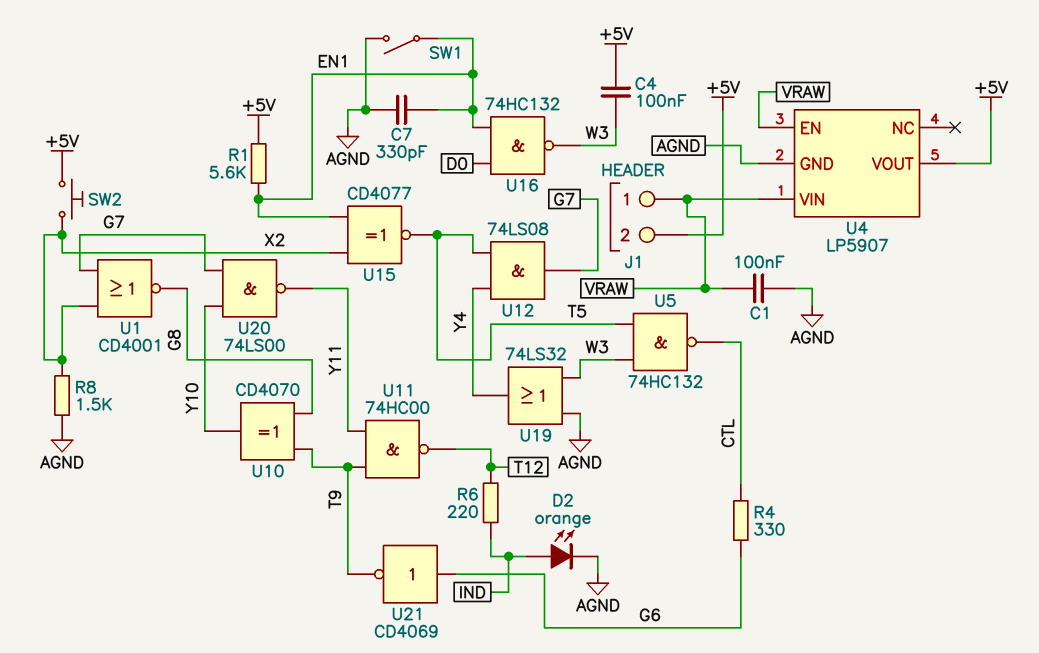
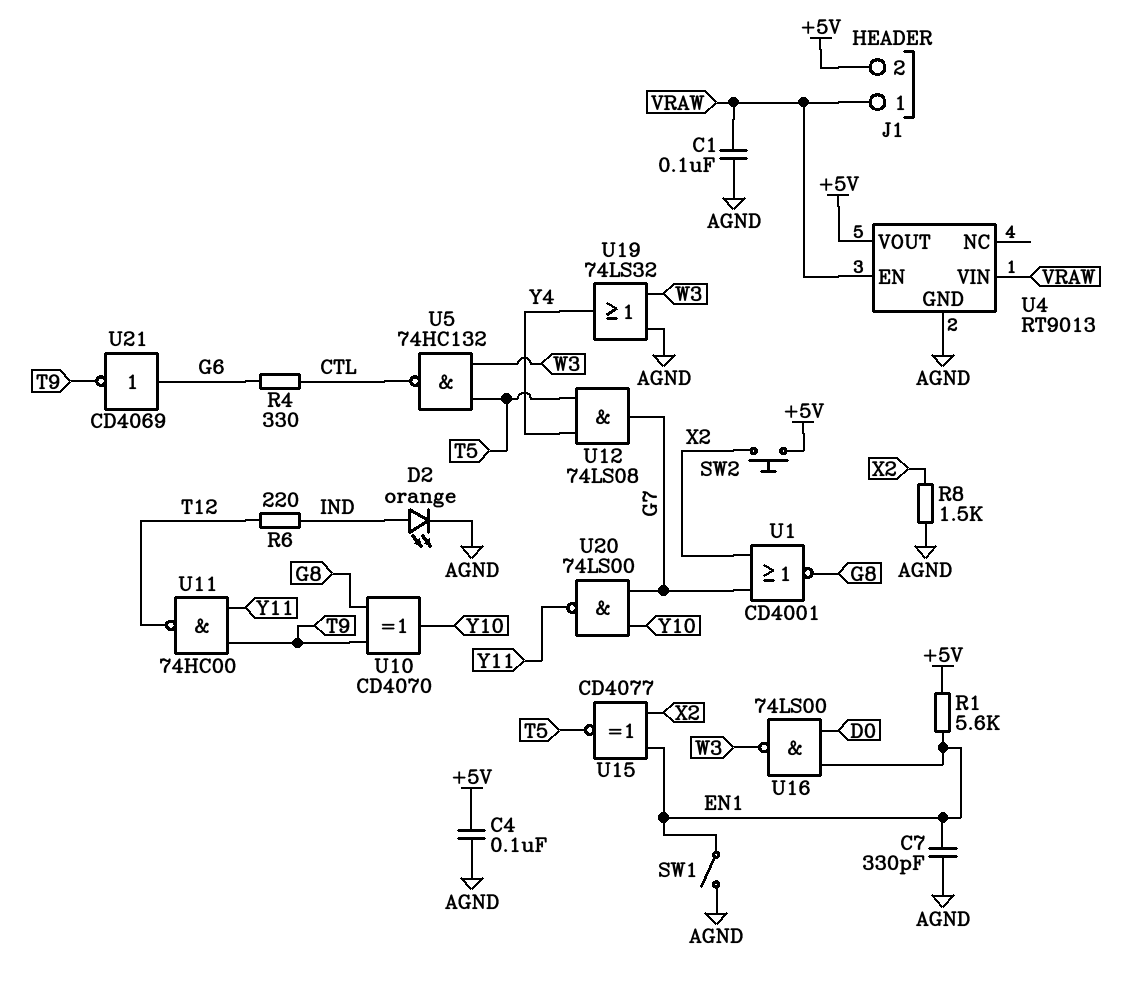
C4: 100nF (+5V, W3) -> 100nF (+5V, AGND)
U4: LP5907 -> RT9013
U16: NAND 74HC132 (in D0, in EN1, out W3) -> NAND 74LS00 (in D0, in EN1, out W3)

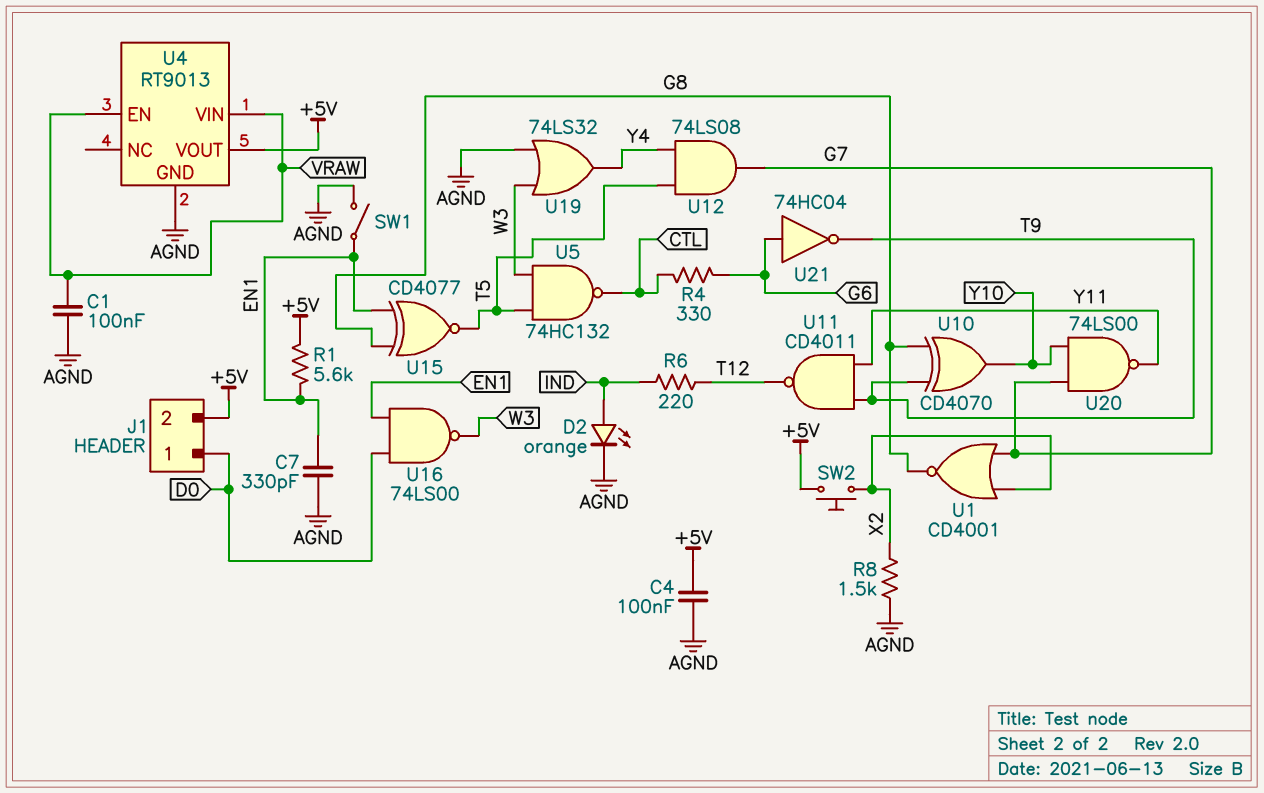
J1 pin 1: VRAW -> D0
U11: NAND 74HC00 (in T9, in Y11, out T12) -> NAND CD4011 (in T9, in Y11, out T12)
U15: XNOR CD4077 (in EN1, in X2, out T5) -> XNOR CD4077 (in EN1, in G8, out T5)
U21: NOT CD4069 (in G6, out T9) -> NOT 74HC04 (in G6, out T9)

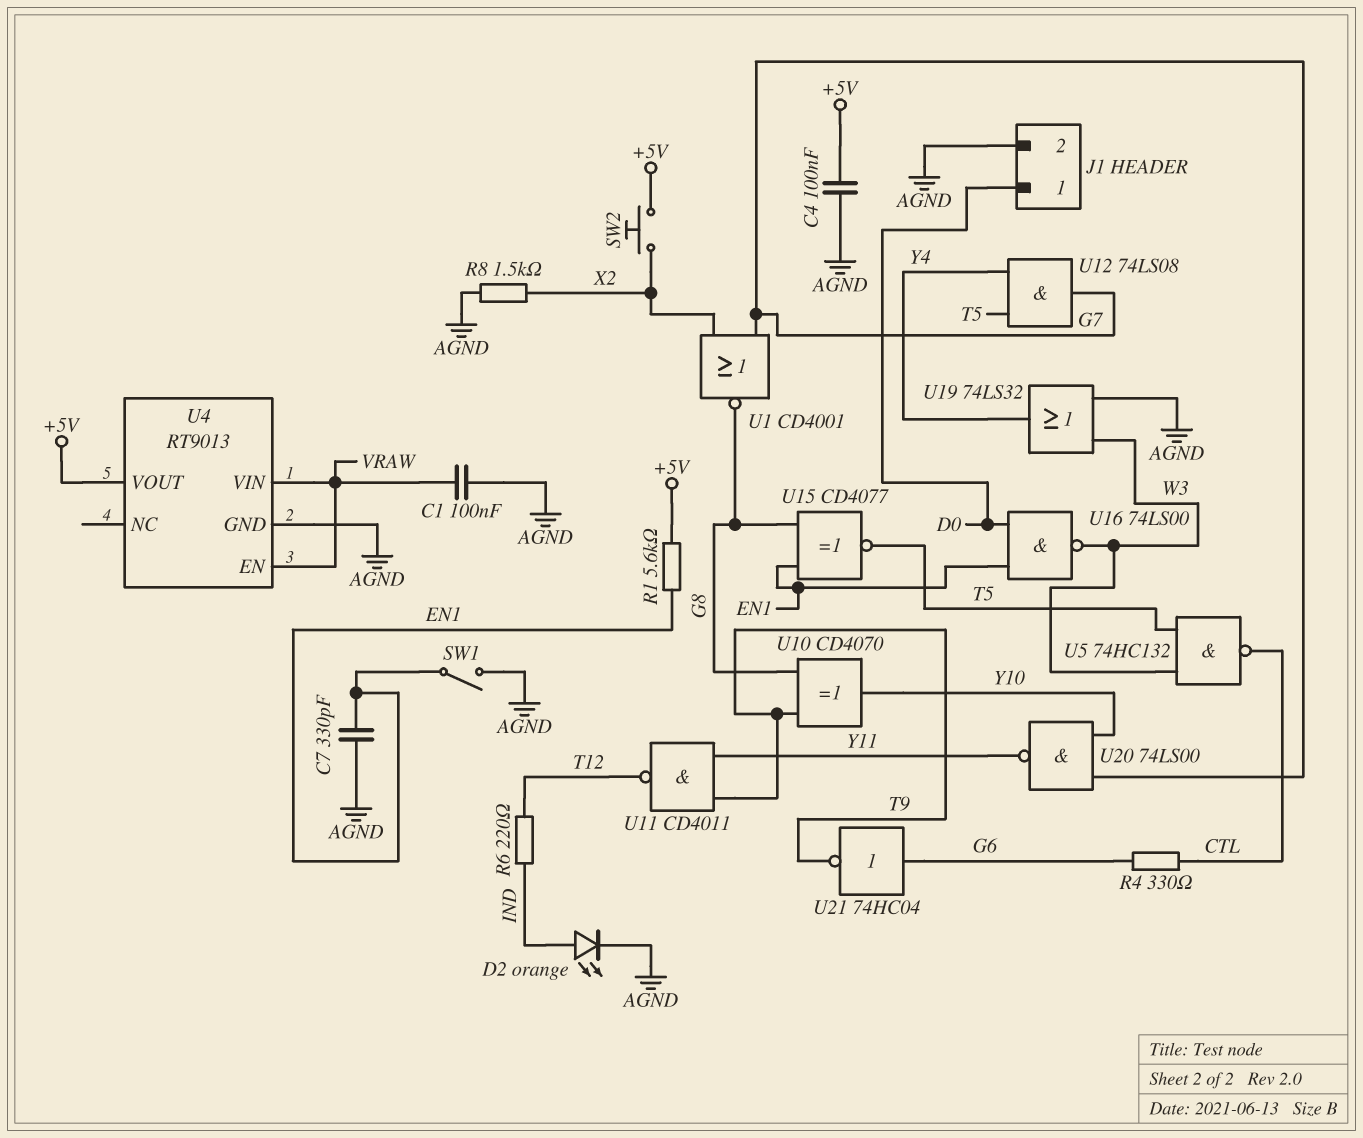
J1 pin 2: +5V -> AGND

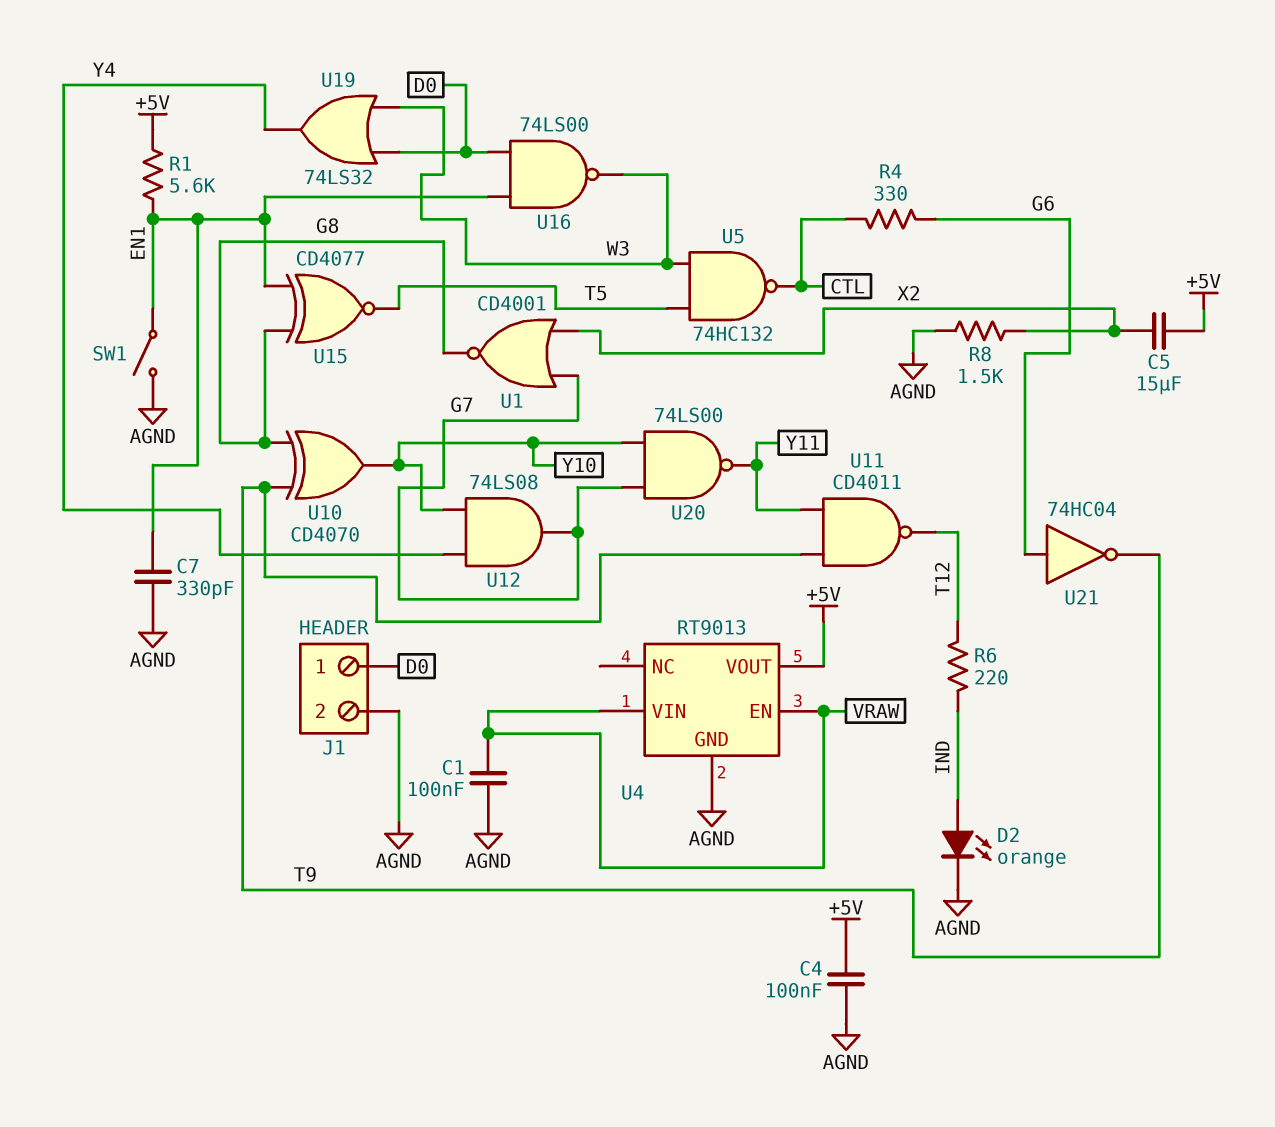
C5: none -> 15uF (+5V, X2)
SW2: button (+5V, X2) -> none
U12: AND 74LS08 (in T5, in Y4, out G7) -> AND 74LS08 (in Y4, in Y10, out G7)
U19: OR 74LS32 (in AGND, in W3, out Y4) -> OR 74LS32 (in D0, in W3, out Y4)

